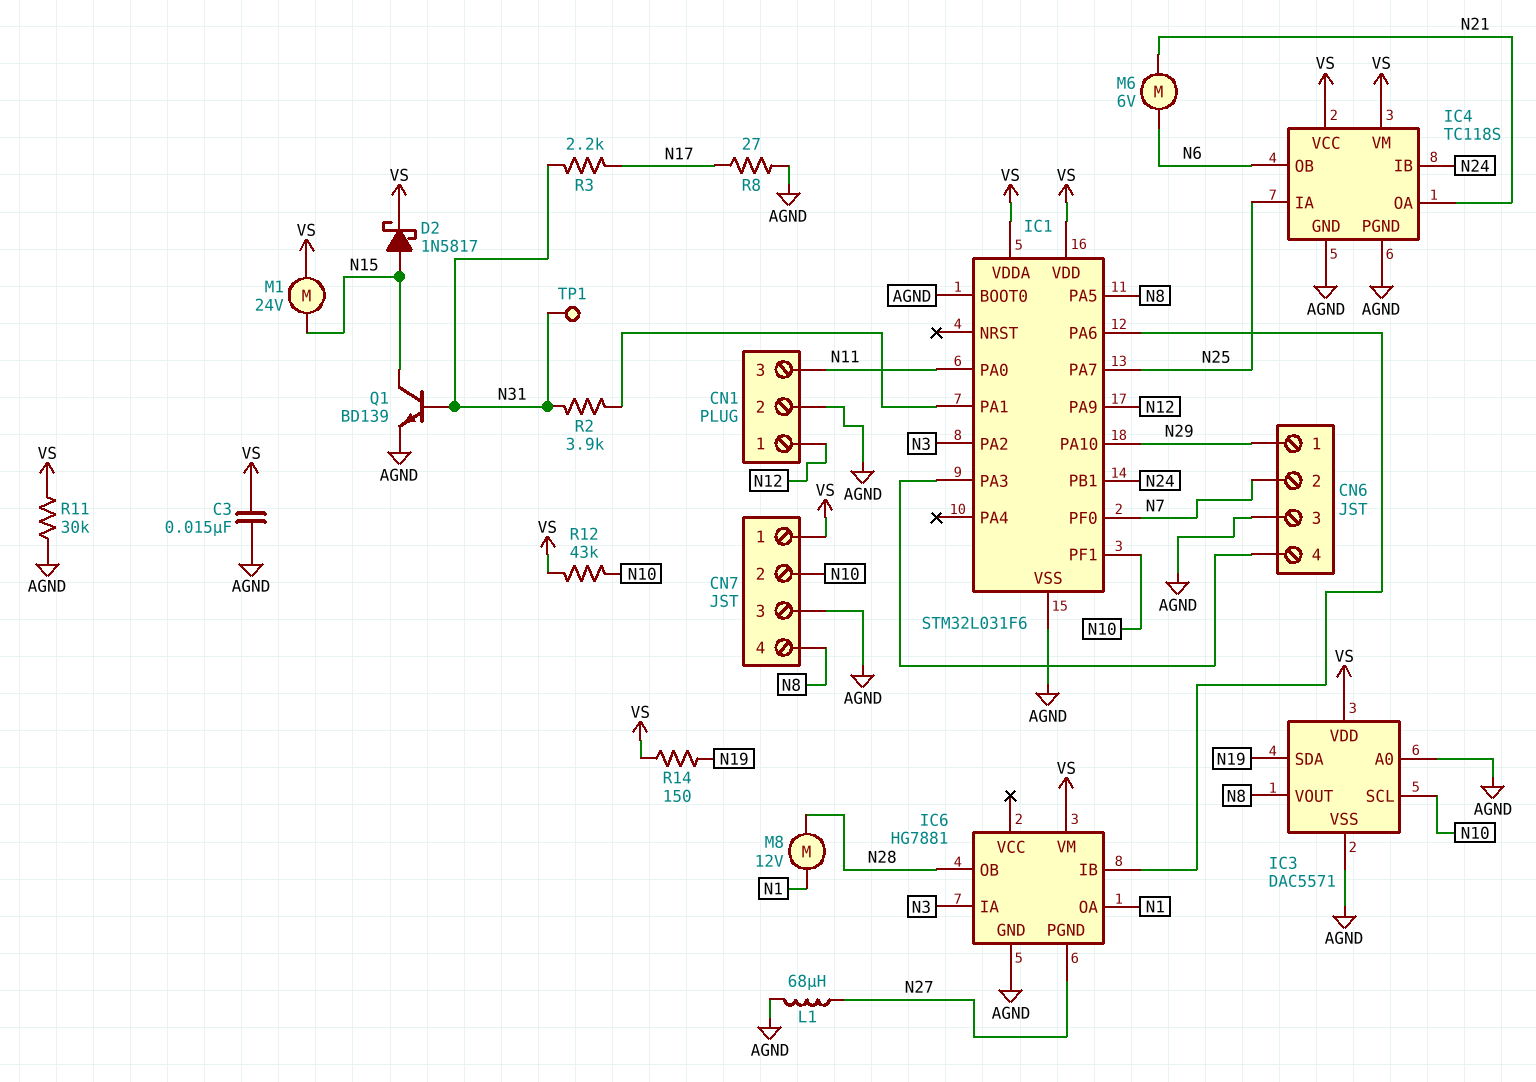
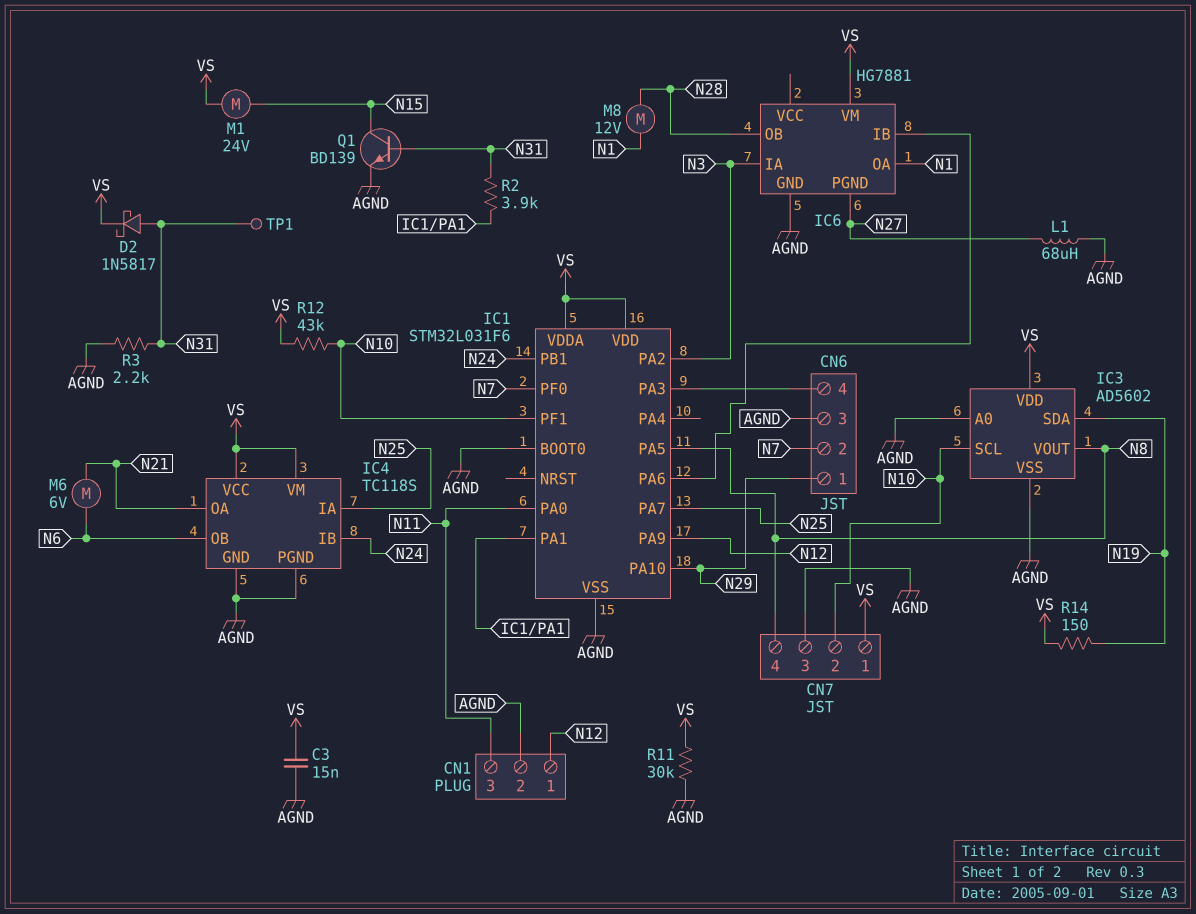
D2: schottky 1N5817 (A N15, K VS) -> schottky 1N5817 (A N31, K VS)
IC3: DAC5571 -> AD5602
R3: 2.2k (N17, N31) -> 2.2k (AGND, N31)
R8: 27 (AGND, N17) -> none

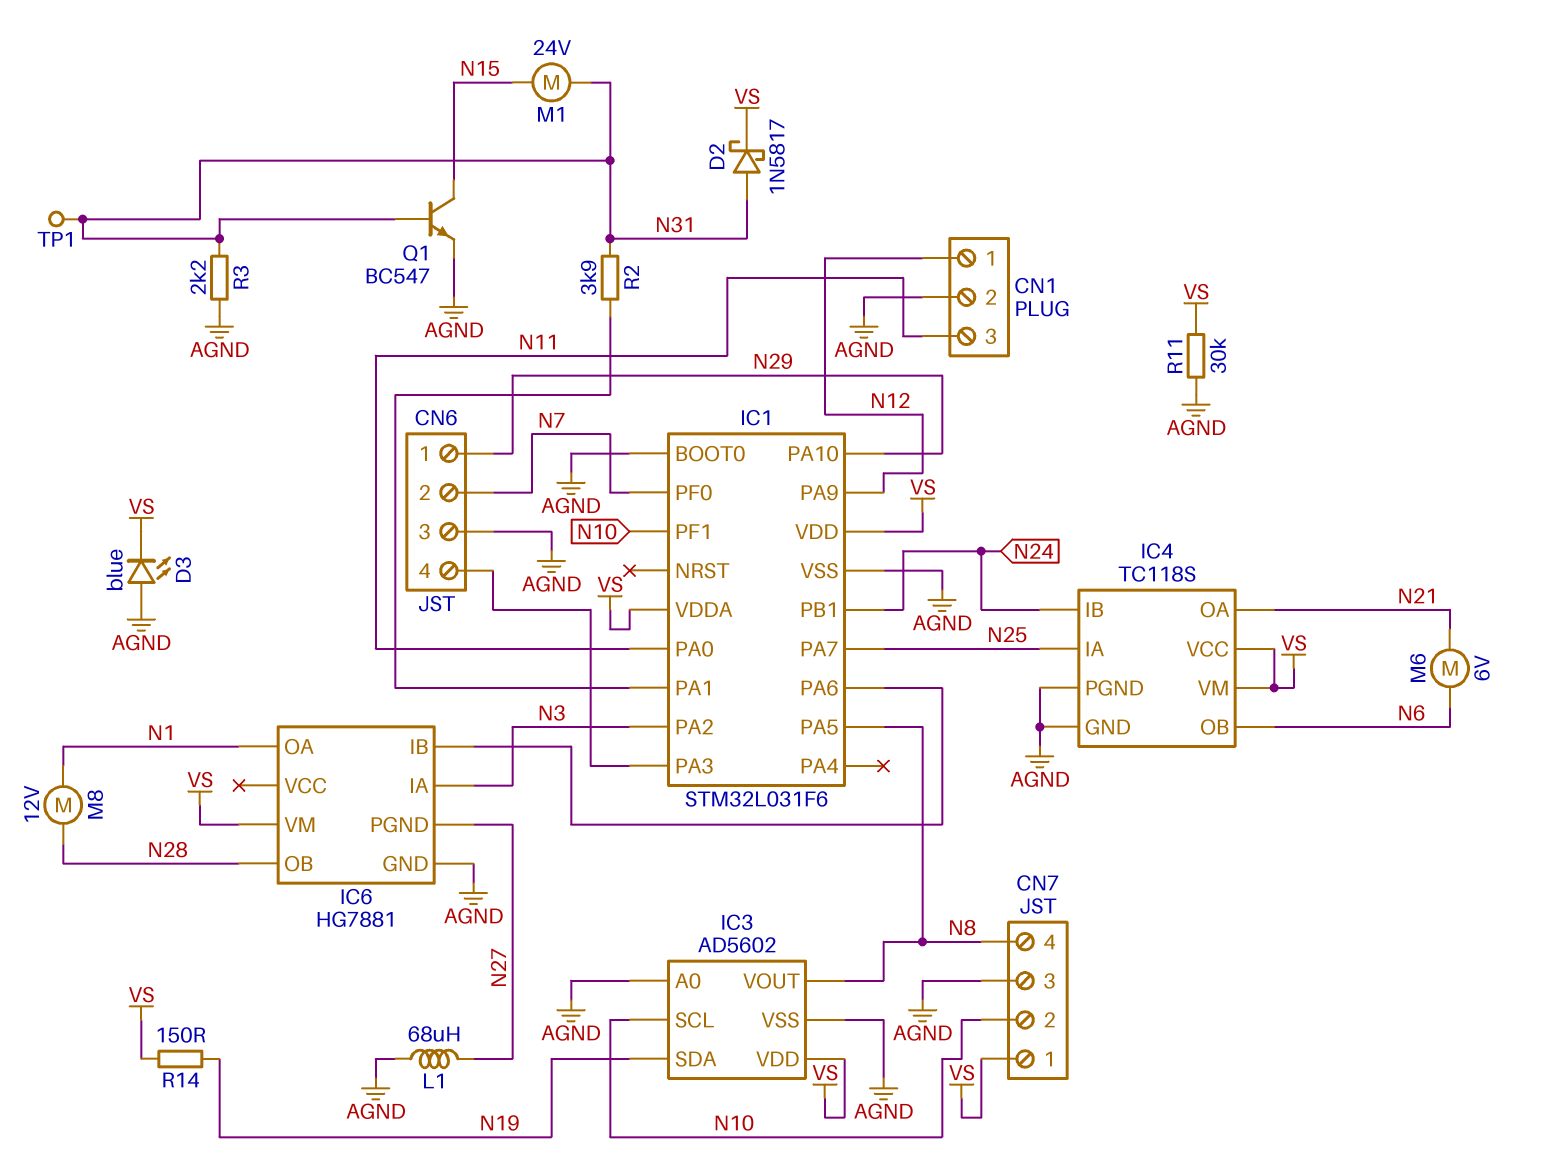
C3: 15nF (AGND, VS) -> none
D3: none -> LED blue (A AGND, K VS)
M1: motor 24V (N15, VS) -> motor 24V (N15, N31)
Q1: NPN BD139 (B N31, C N15, E AGND) -> NPN BC547 (B N31, C N15, E AGND)
R12: 43k (N10, VS) -> none

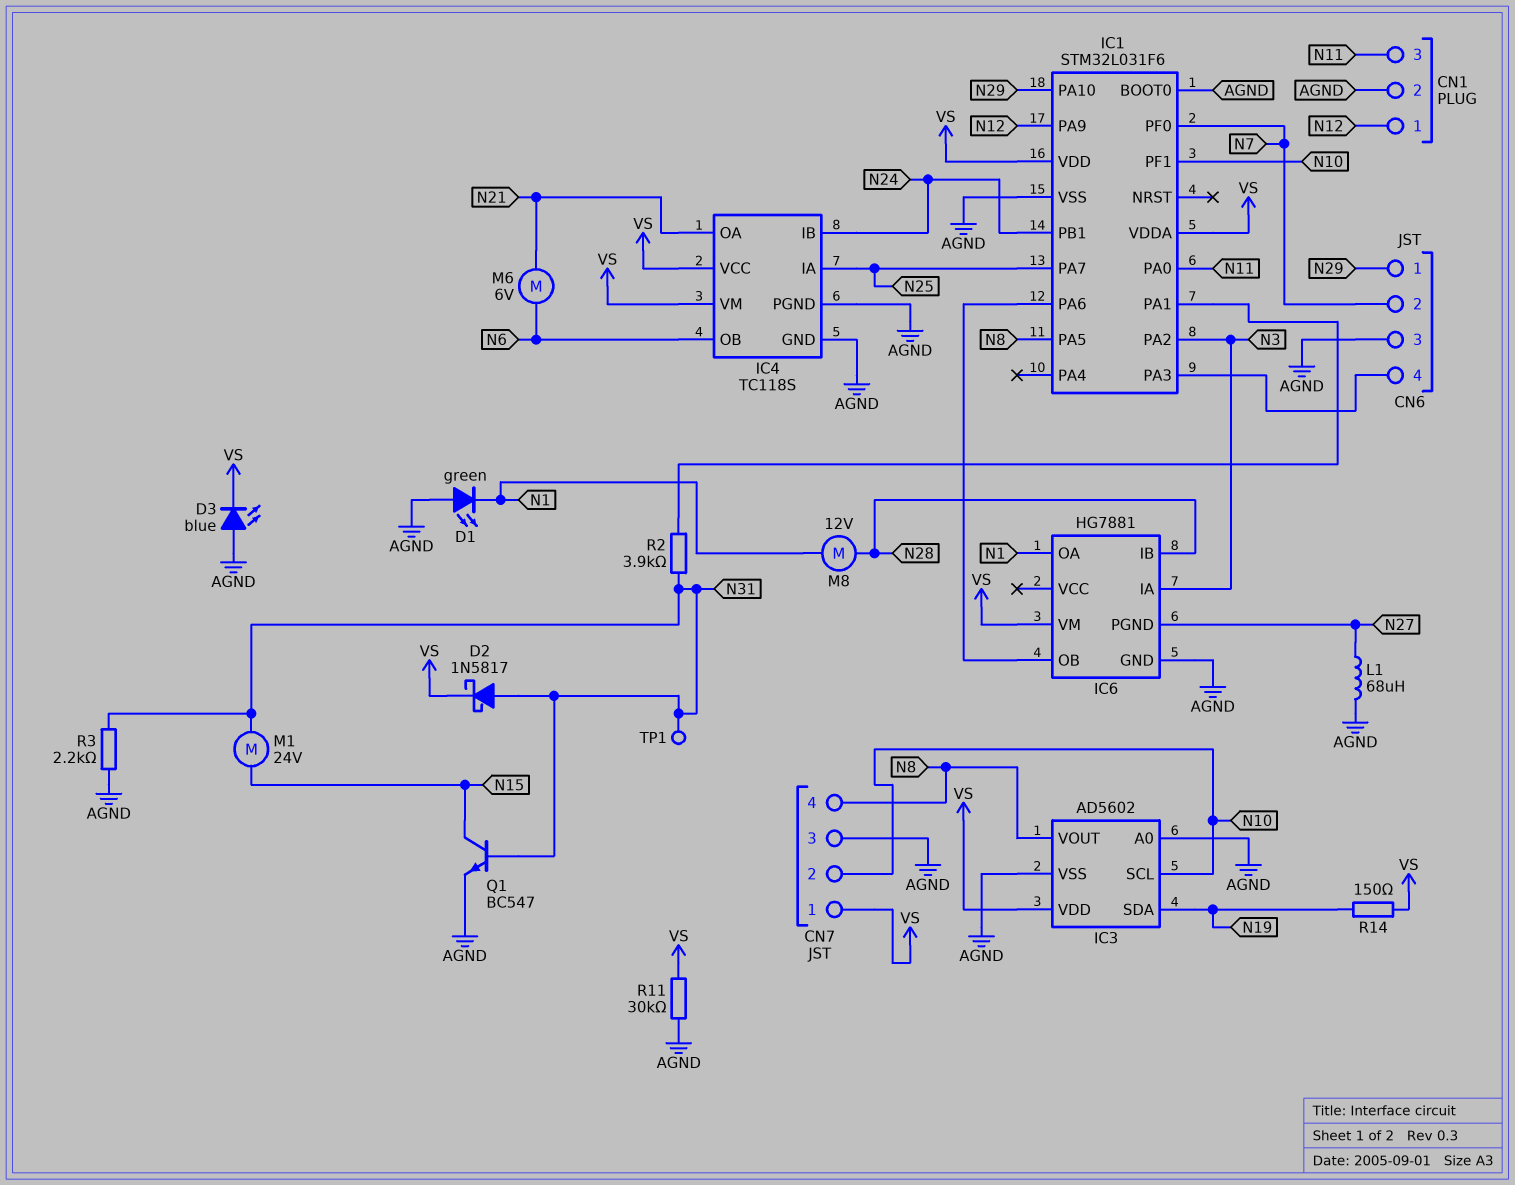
D1: none -> LED green (A AGND, K N1)
IC6 pin IB: IC1/PA6 -> N28
IC6 pin OB: N28 -> IC1/PA6

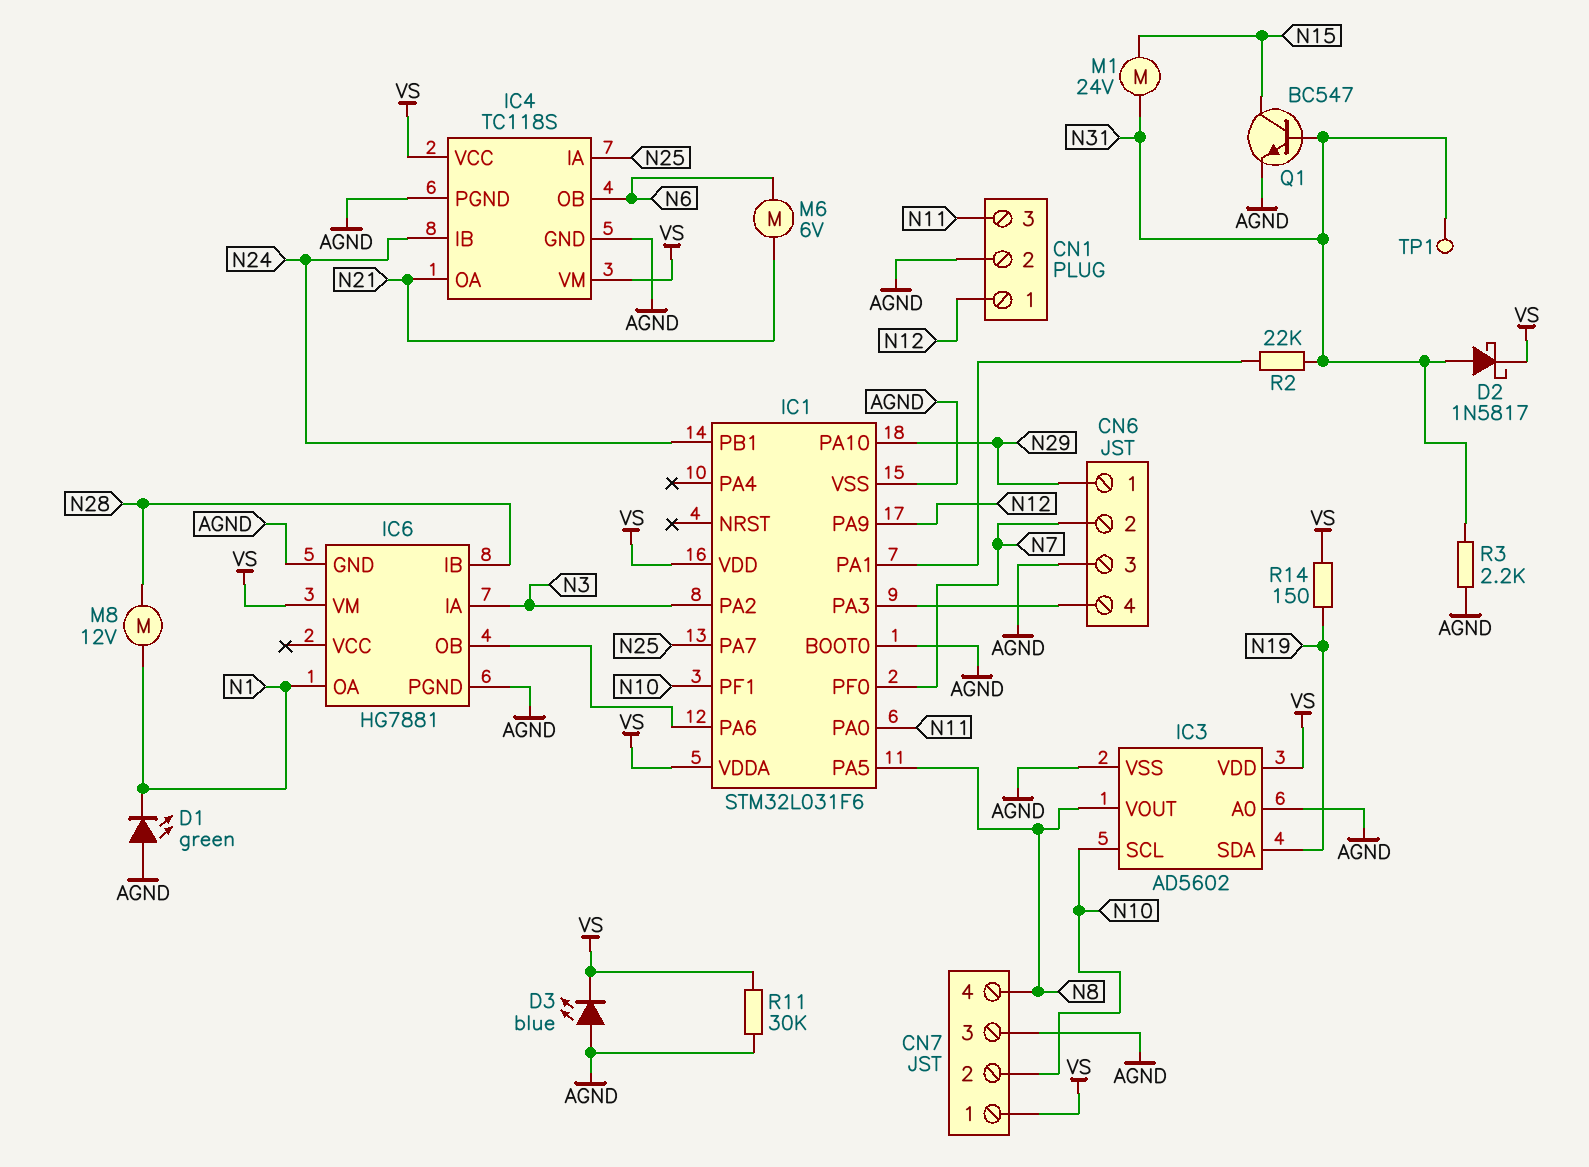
IC6 pin PGND: N27 -> AGND
L1: 68uH (AGND, N27) -> none
R2: 3.9k (IC1/PA1, N31) -> 22k (IC1/PA1, N31)

